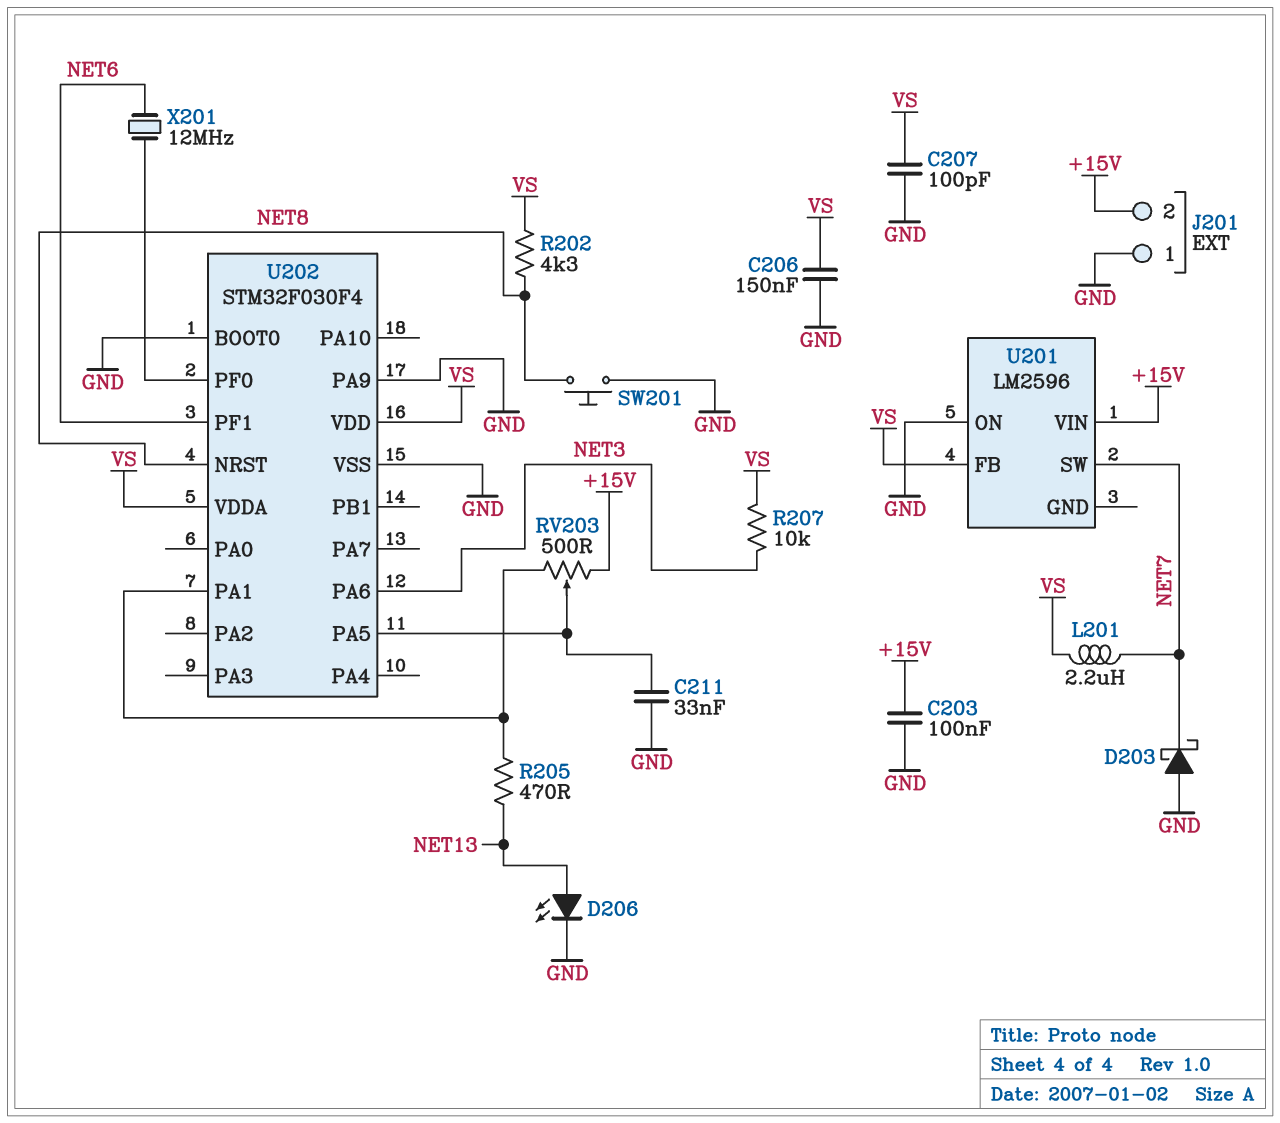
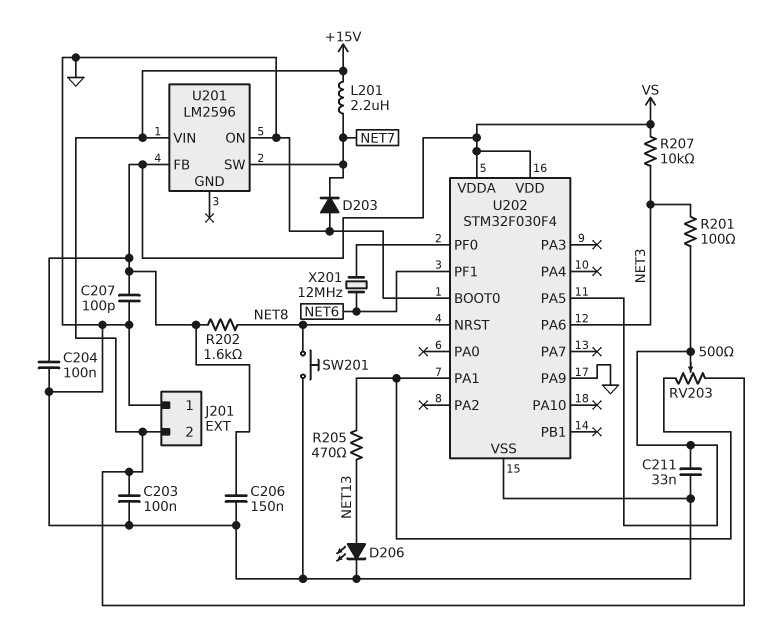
C204: none -> 100nF (GND, VS)
D203: schottky (A GND, K NET7) -> diode (A GND, K NET7)
L201: 2.2uH (NET7, VS) -> 2.2uH (+15V, NET7)
R201: none -> 100 (NET3, U202/PA5)
R202: 4.3k (NET8, VS) -> 1.6k (NET8, VS)

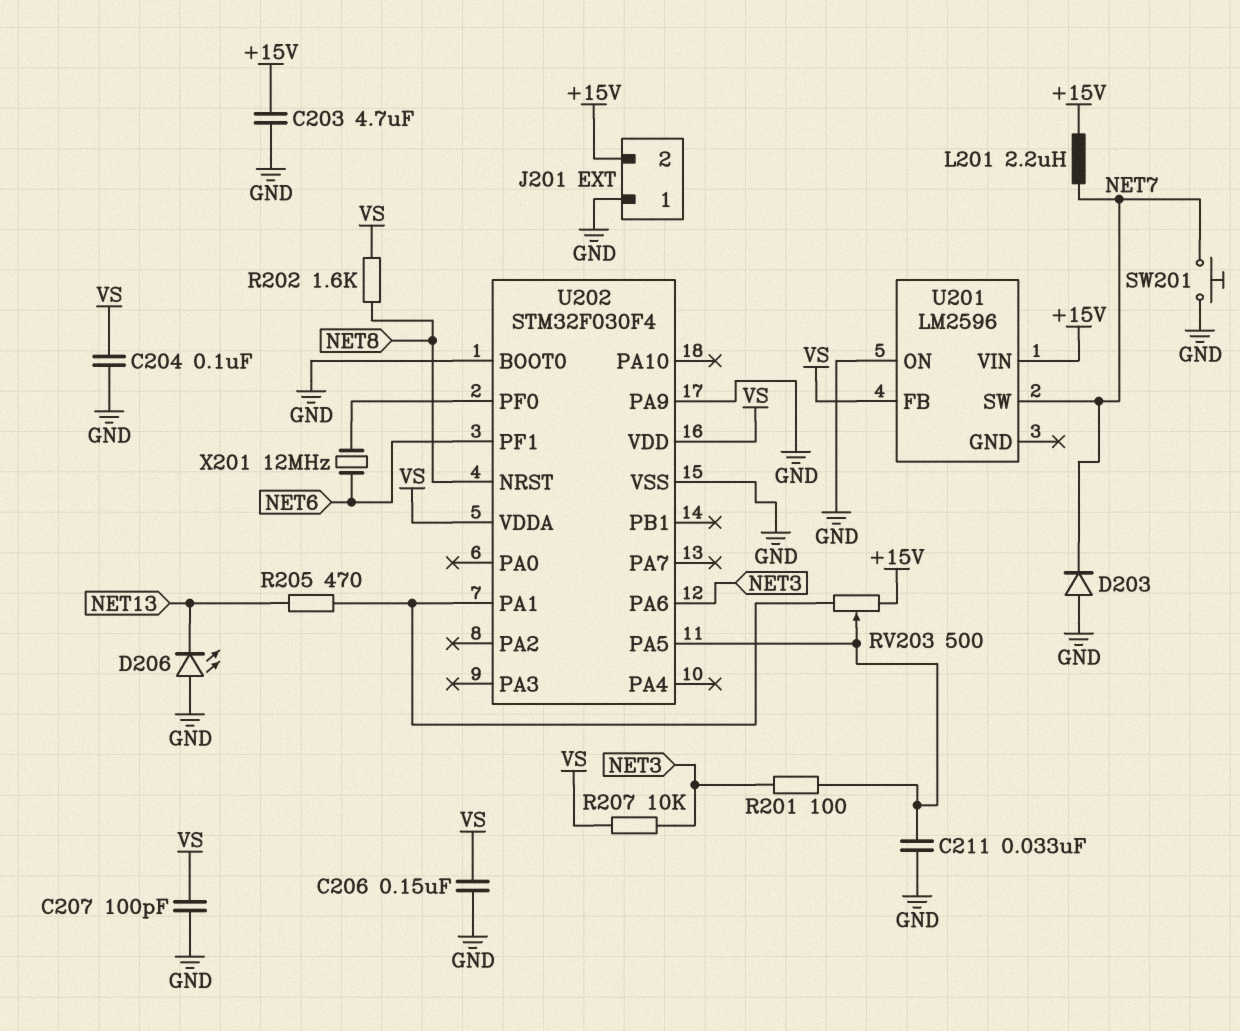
C203: 100nF (+15V, GND) -> 4.7uF (+15V, GND)
D206: LED (A NET13, K GND) -> LED (A GND, K NET13)
SW201: button (GND, NET8) -> button (GND, NET7)

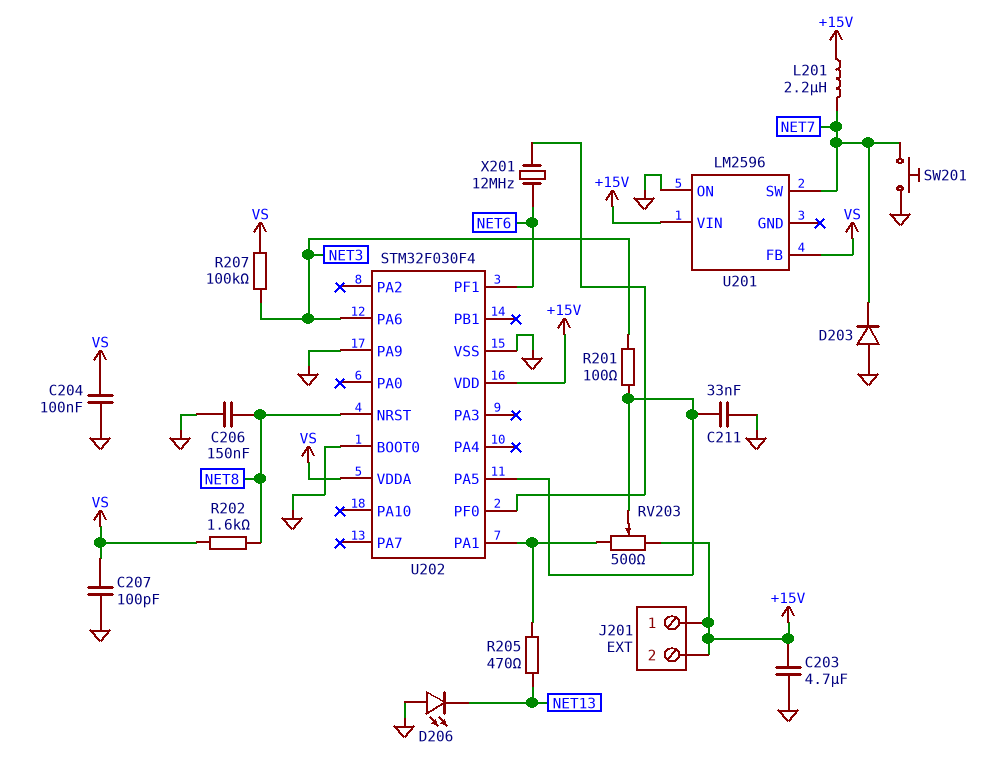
C206: 150nF (GND, VS) -> 150nF (GND, NET8)
J201 pin 1: GND -> +15V
R207: 10k (NET3, VS) -> 100k (NET3, VS)
U202 pin VDD: VS -> +15V

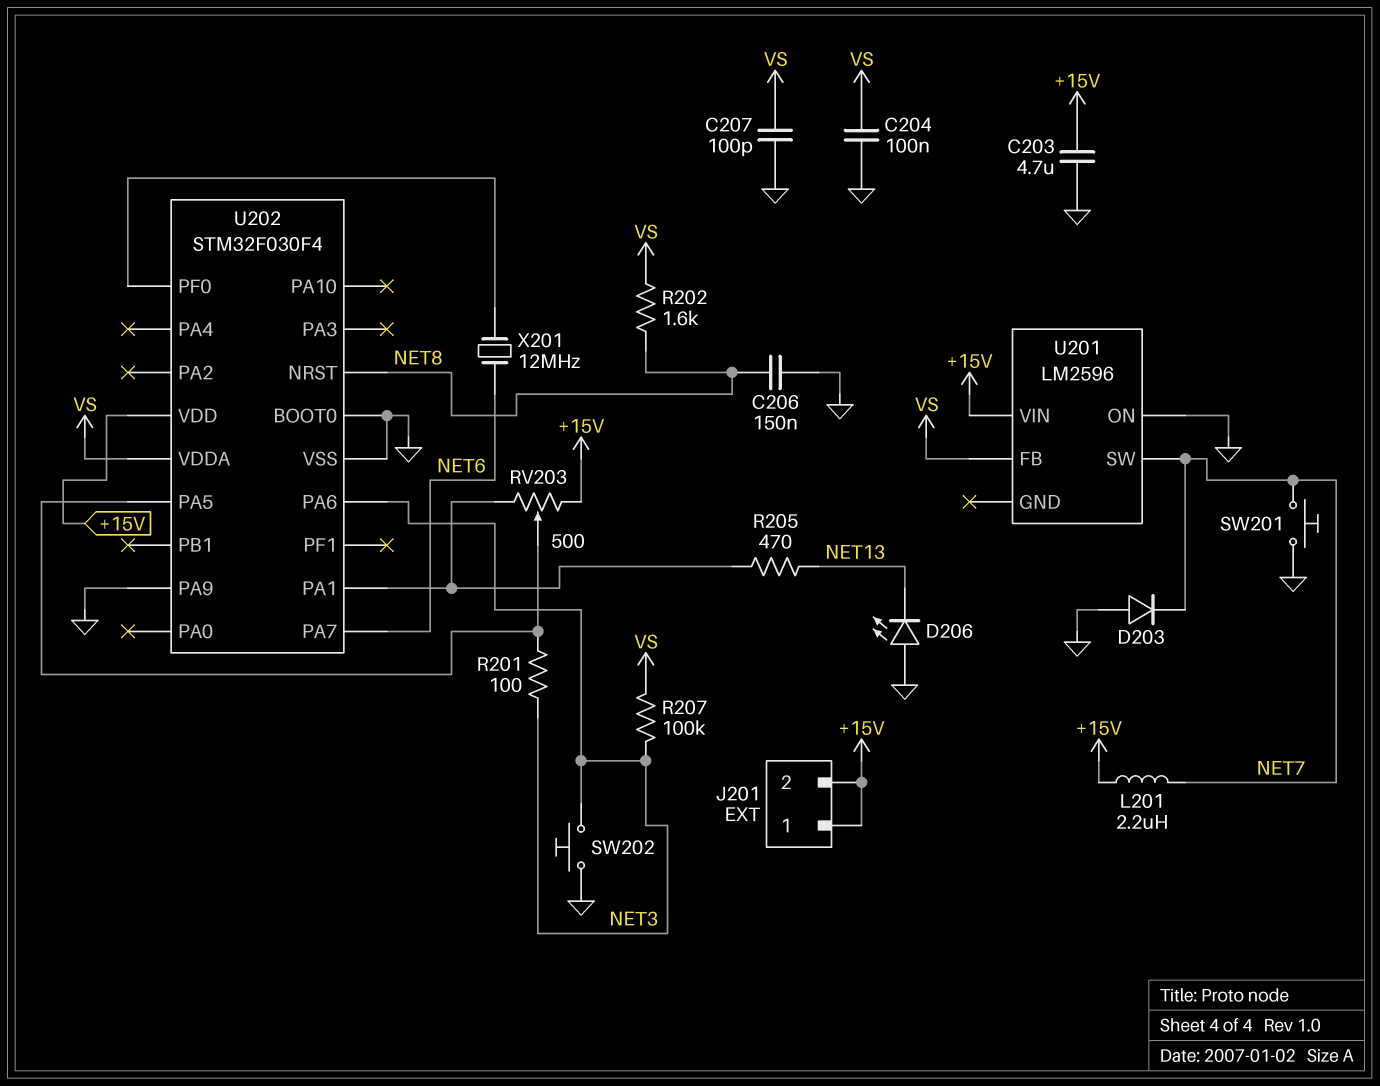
C211: 33nF (GND, U202/PA5) -> none
SW202: none -> button (GND, NET3)
U202 pin PA7: none -> NET6
U202 pin PF1: NET6 -> none

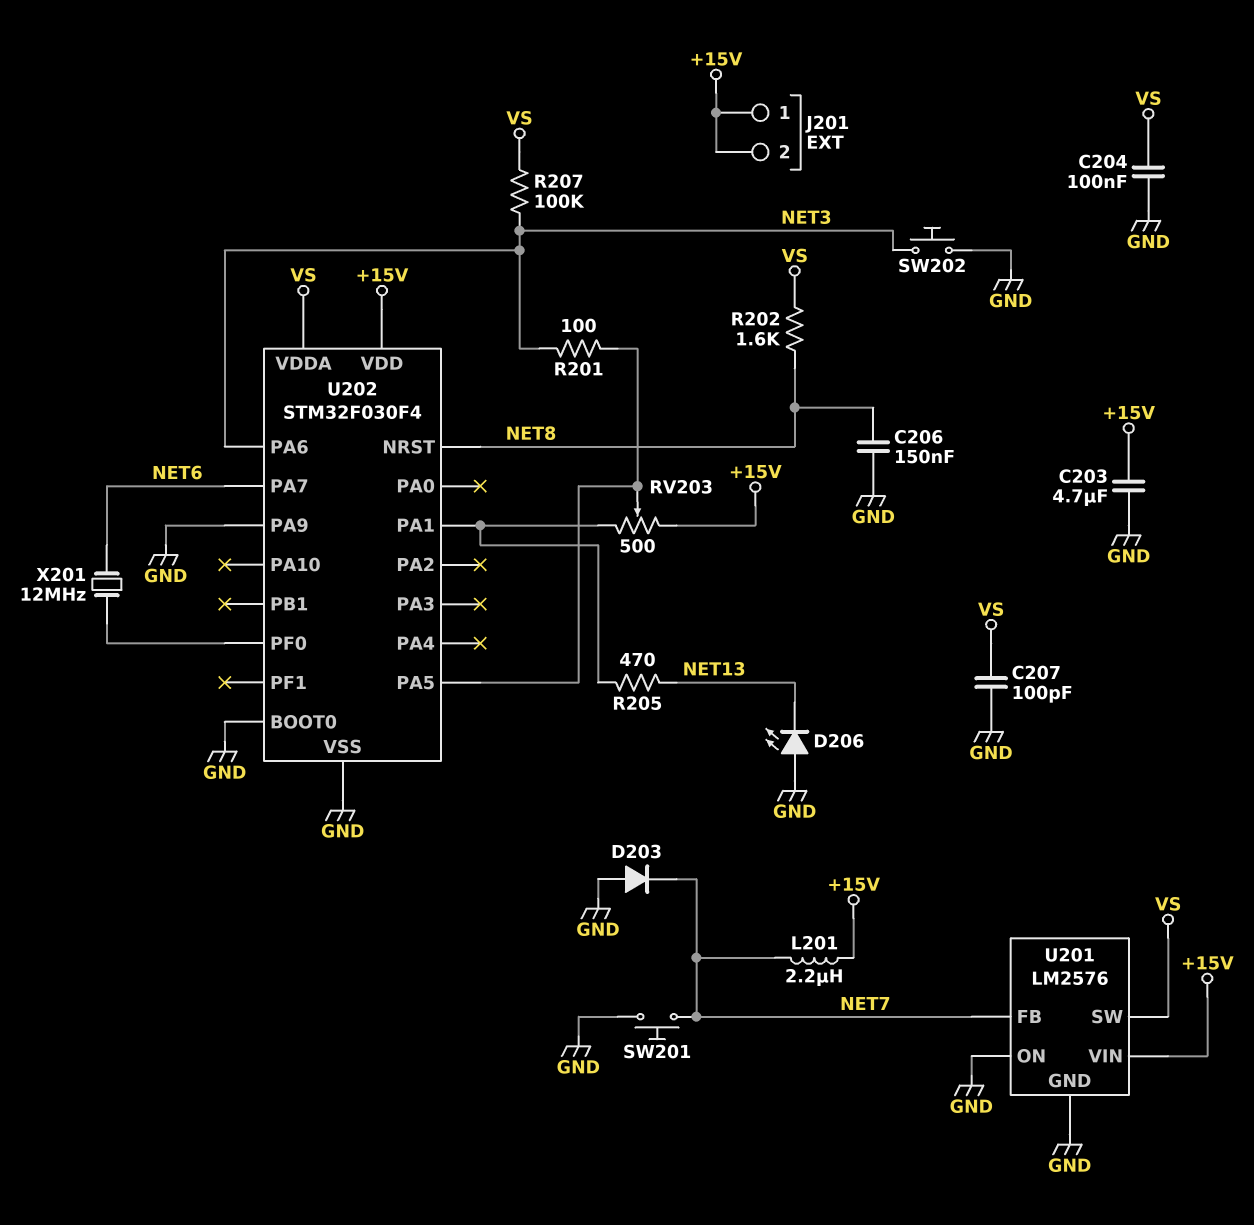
U201: LM2596 -> LM2576
U201 pin FB: VS -> NET7
U201 pin GND: none -> GND
U201 pin SW: NET7 -> VS

